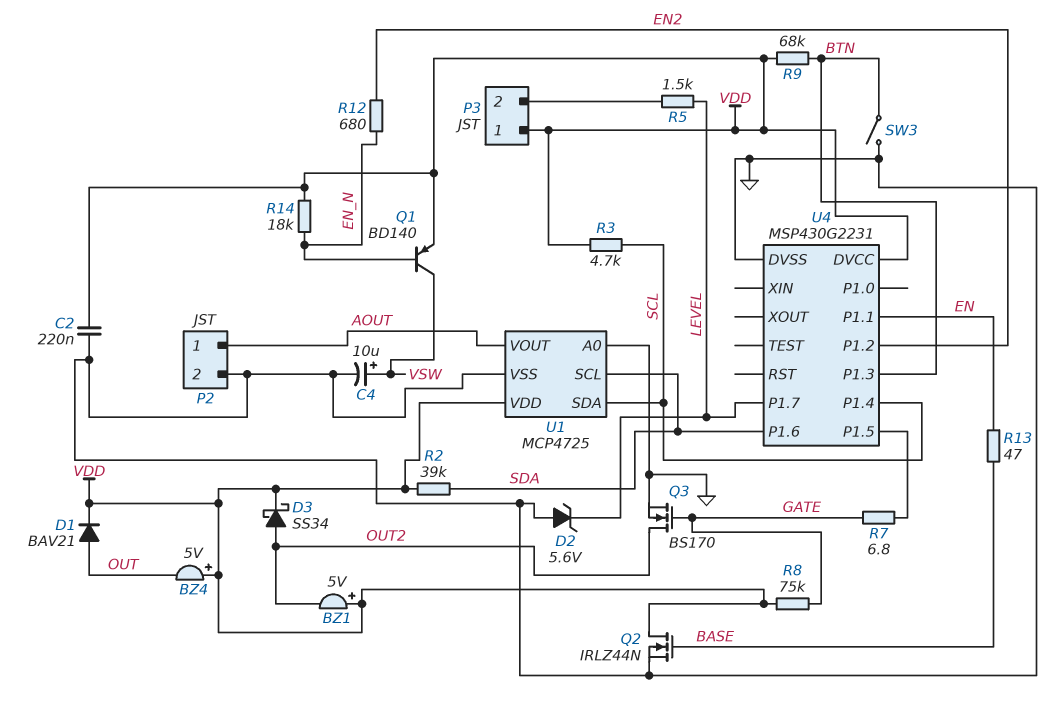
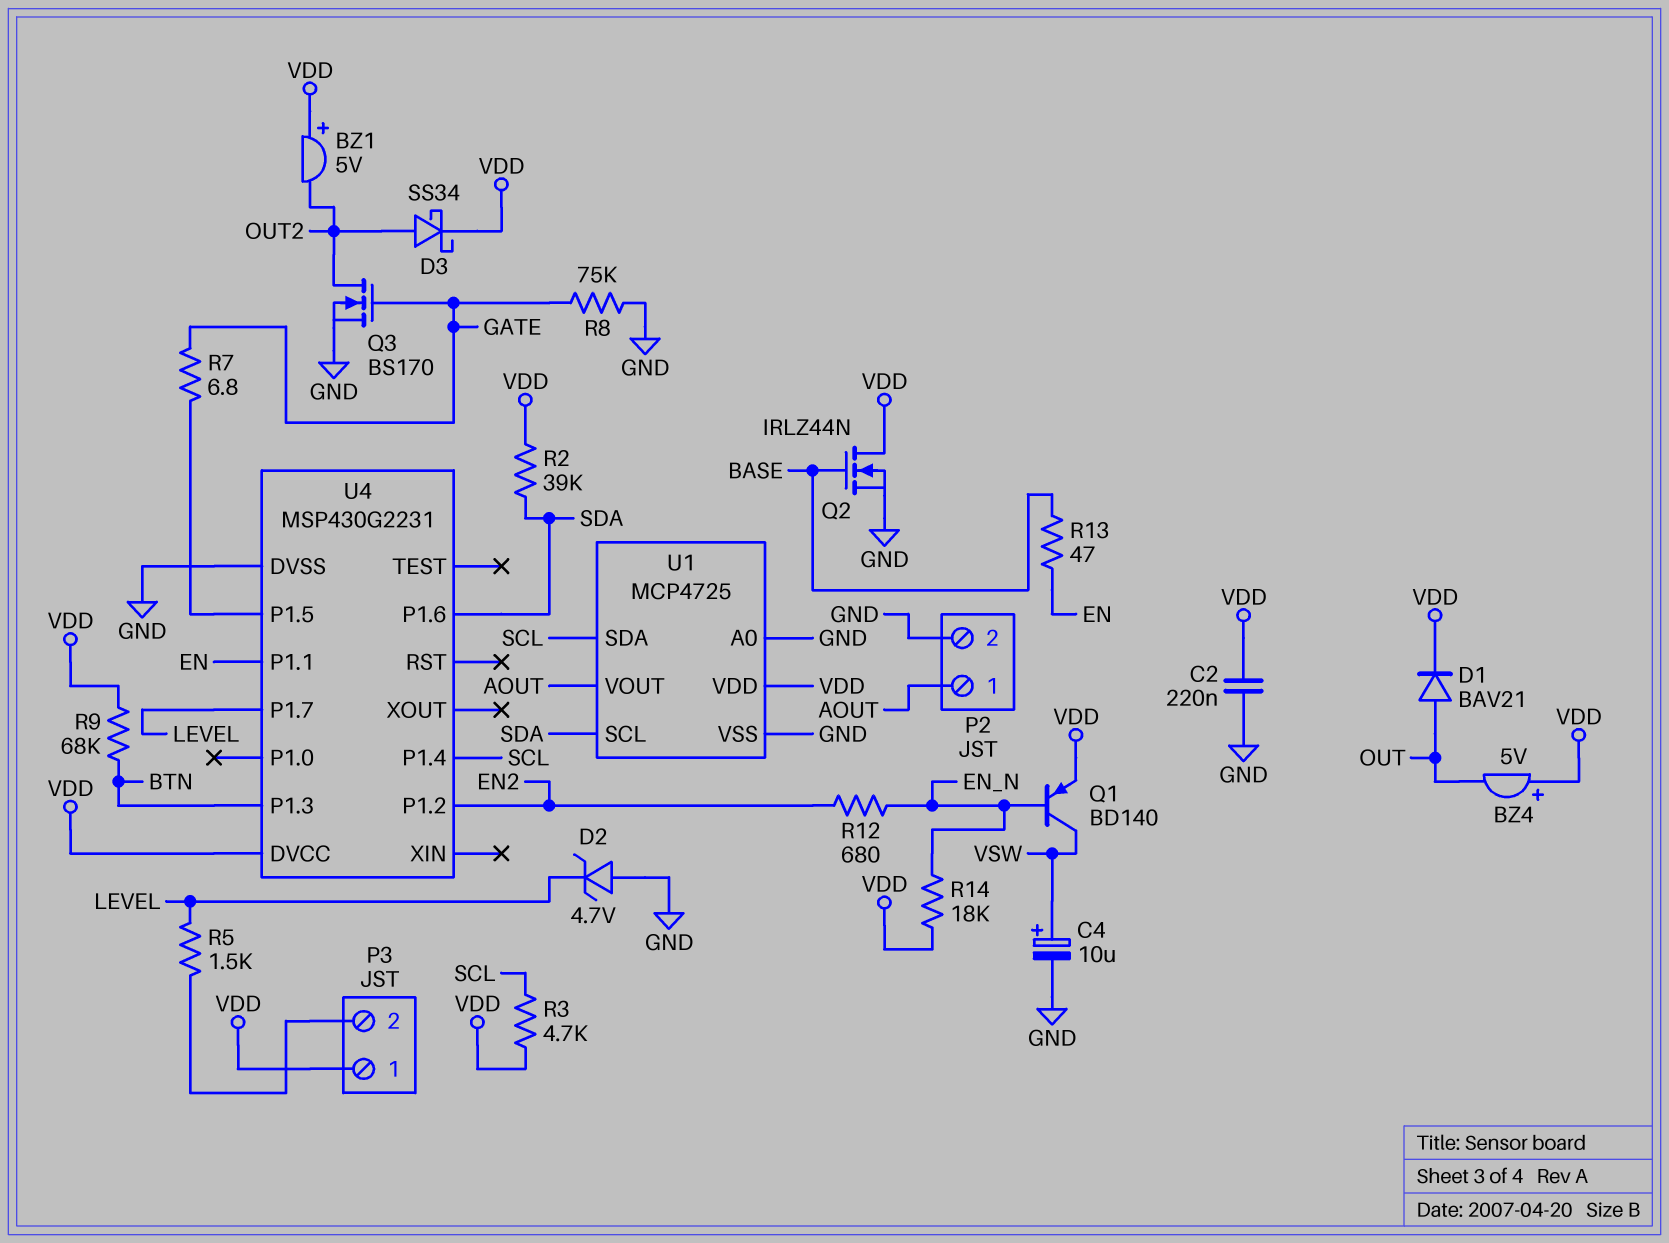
D2: zener 5.6V (A GND, K LEVEL) -> zener 4.7V (A GND, K LEVEL)
R8: 75k (GATE, VDD) -> 75k (GATE, GND)
SW3: switch (BTN, GND) -> none

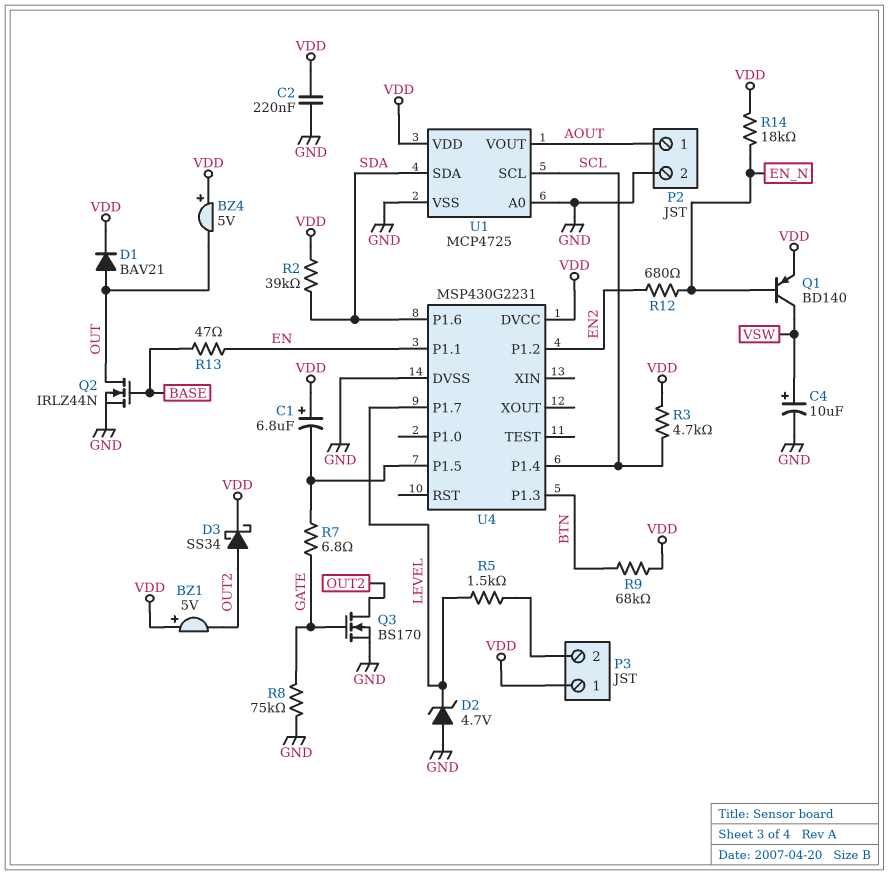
C1: none -> 6.8uF (plus VDD, minus U4/P1.5)
Q2: NMOS IRLZ44N (G BASE, D VDD, S GND) -> NMOS IRLZ44N (G BASE, D OUT, S GND)
U1 pin SCL: SDA -> SCL
U1 pin SDA: SCL -> SDA

